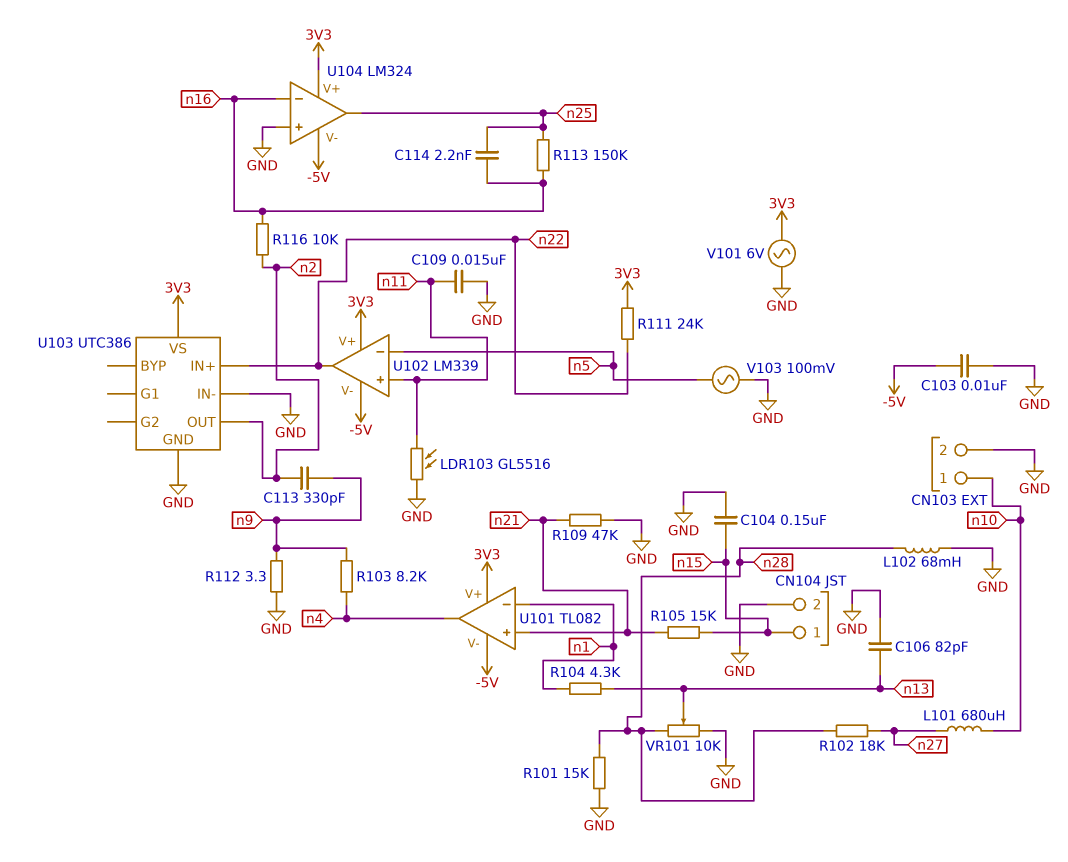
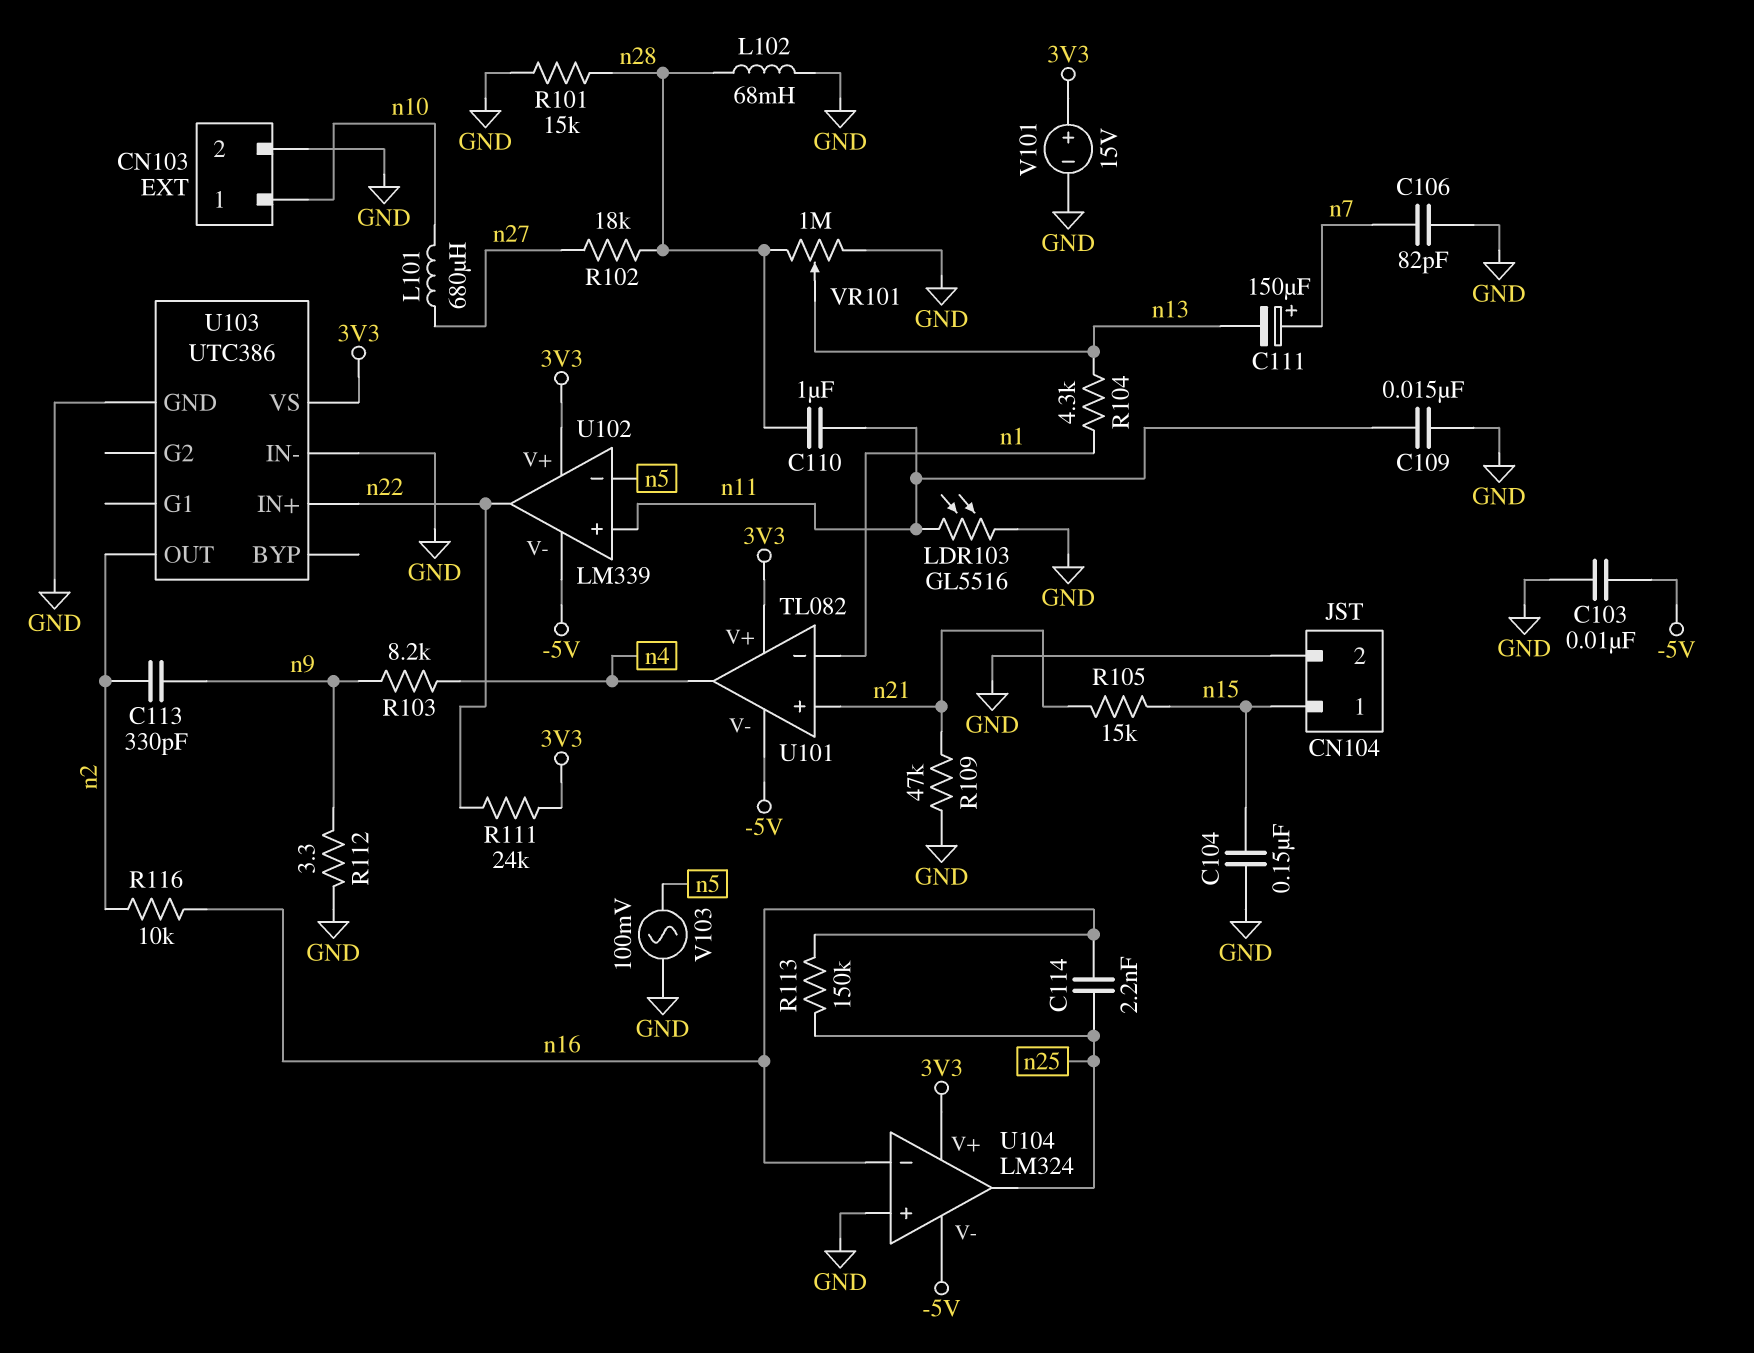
C106: 82pF (GND, n13) -> 82pF (GND, n7)
C110: none -> 1uF (n11, n28)
C111: none -> 150uF (plus n7, minus n13)
V101: AC 6V (3V3, GND) -> 15V (plus 3V3, minus GND)
VR101: 10k (GND, n28, wiper n13) -> 1M (GND, n28, wiper n13)

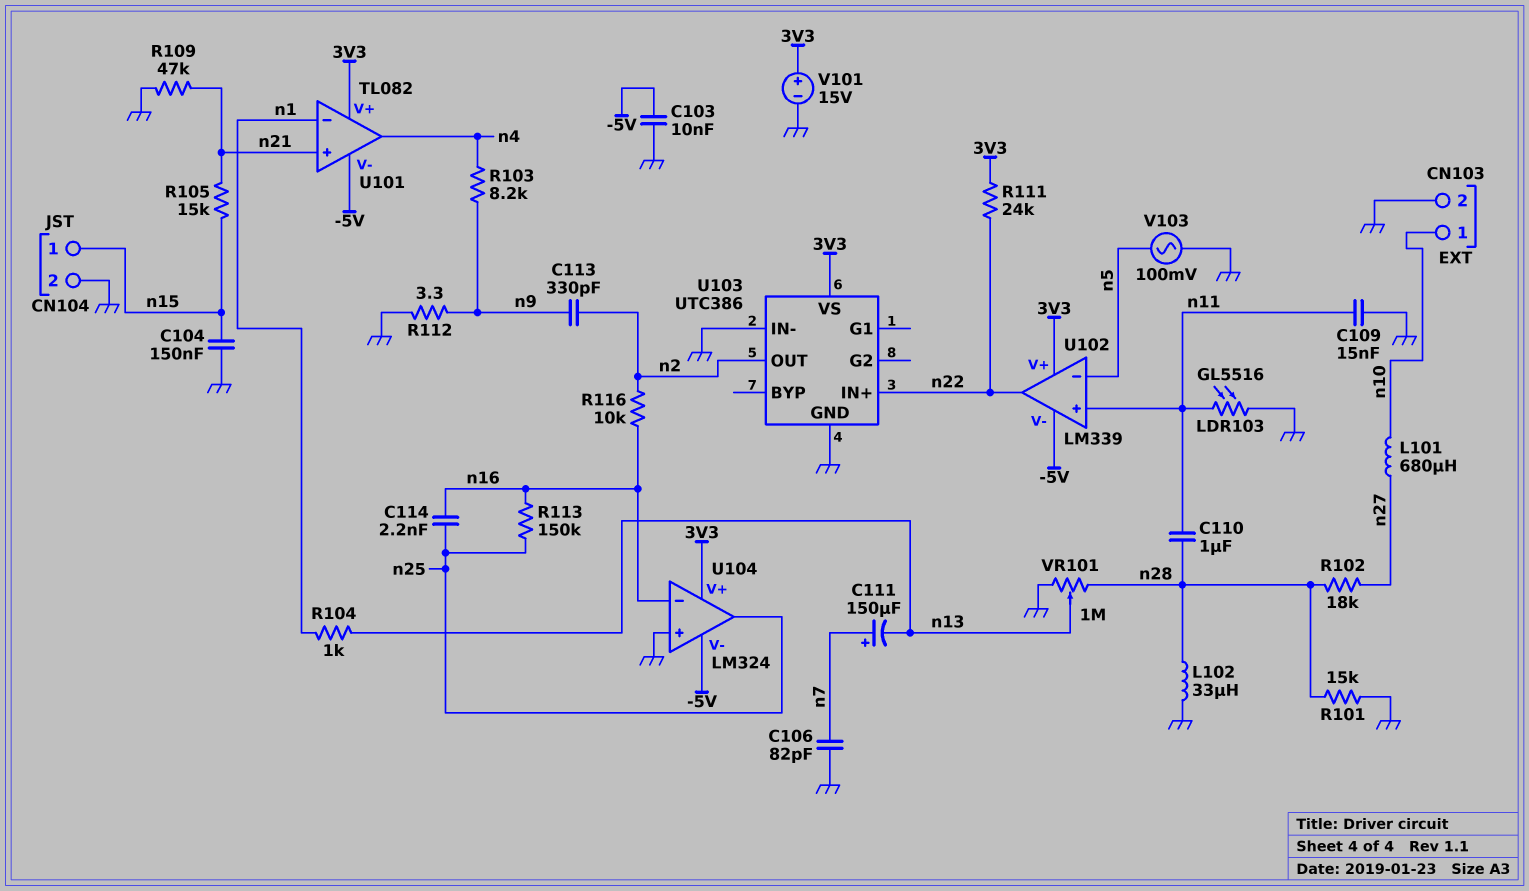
L102: 68mH (GND, n28) -> 33uH (GND, n28)
R104: 4.3k (n1, n13) -> 1k (n1, n13)

